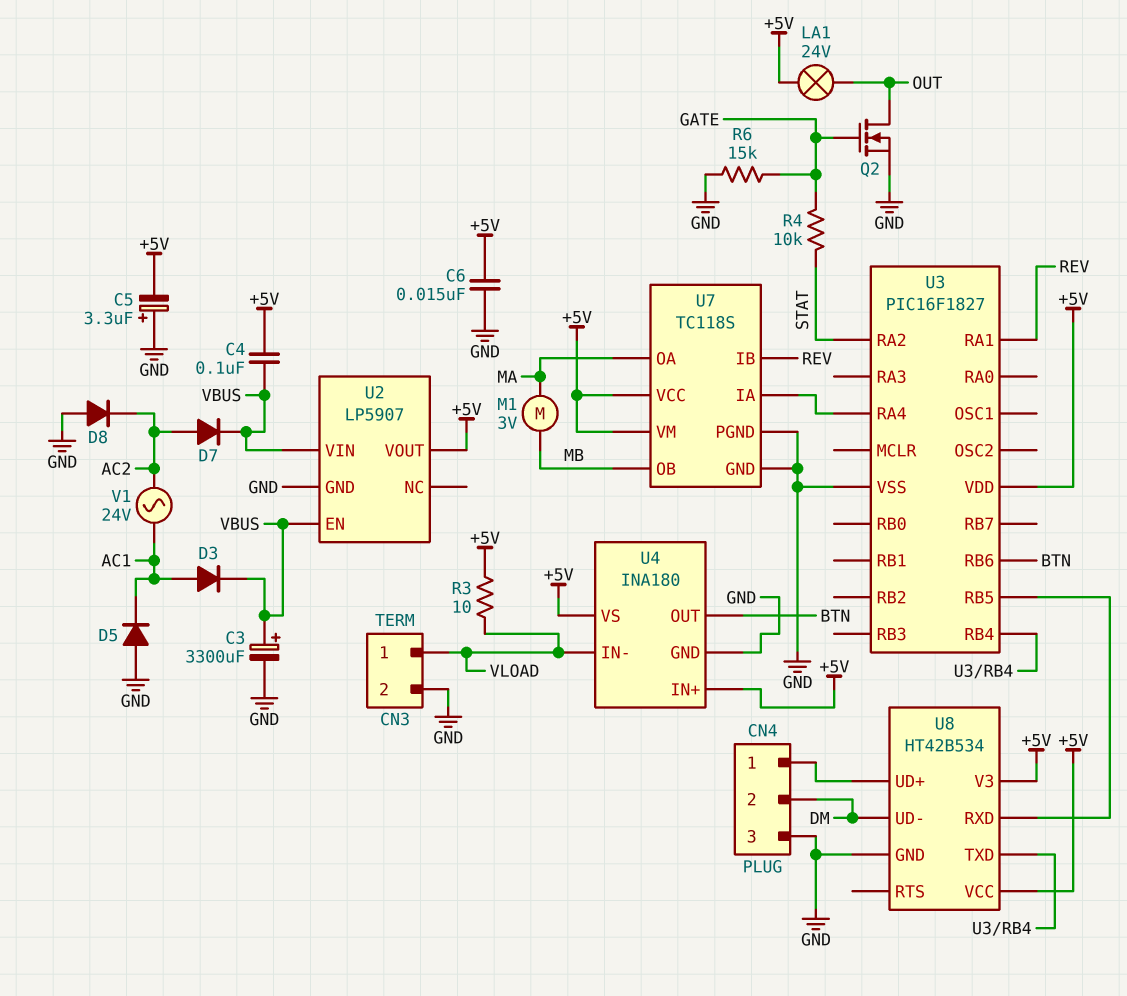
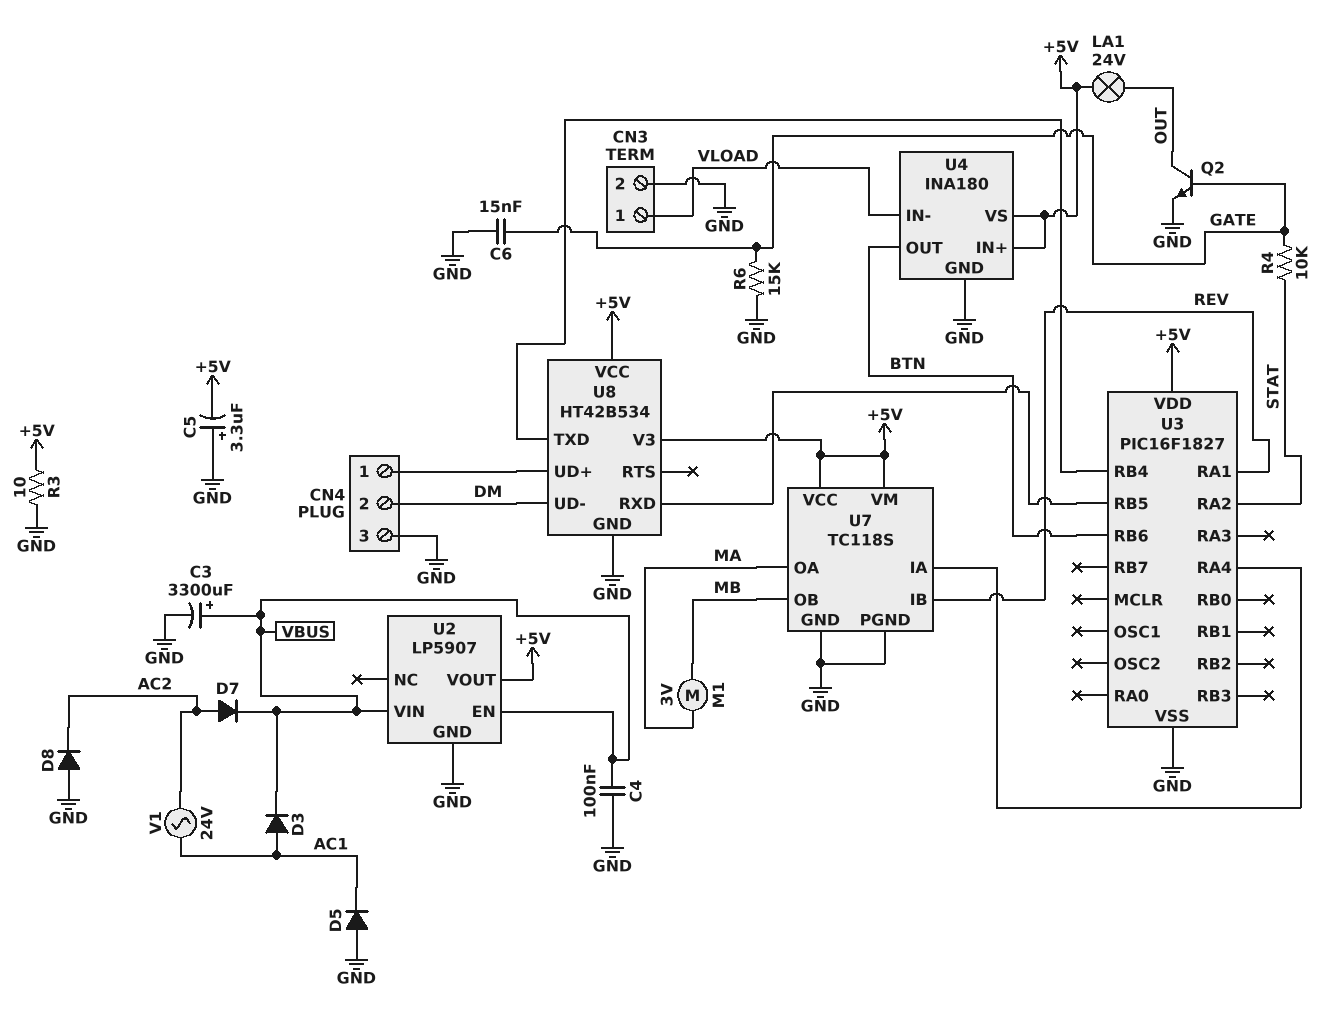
C4: 100nF (+5V, VBUS) -> 100nF (GND, VBUS)
C6: 15nF (+5V, GND) -> 15nF (GATE, GND)
Q2: NMOS (G GATE, D OUT, S GND) -> NPN (B GATE, C OUT, E GND)
R3: 10 (+5V, VLOAD) -> 10 (+5V, GND)

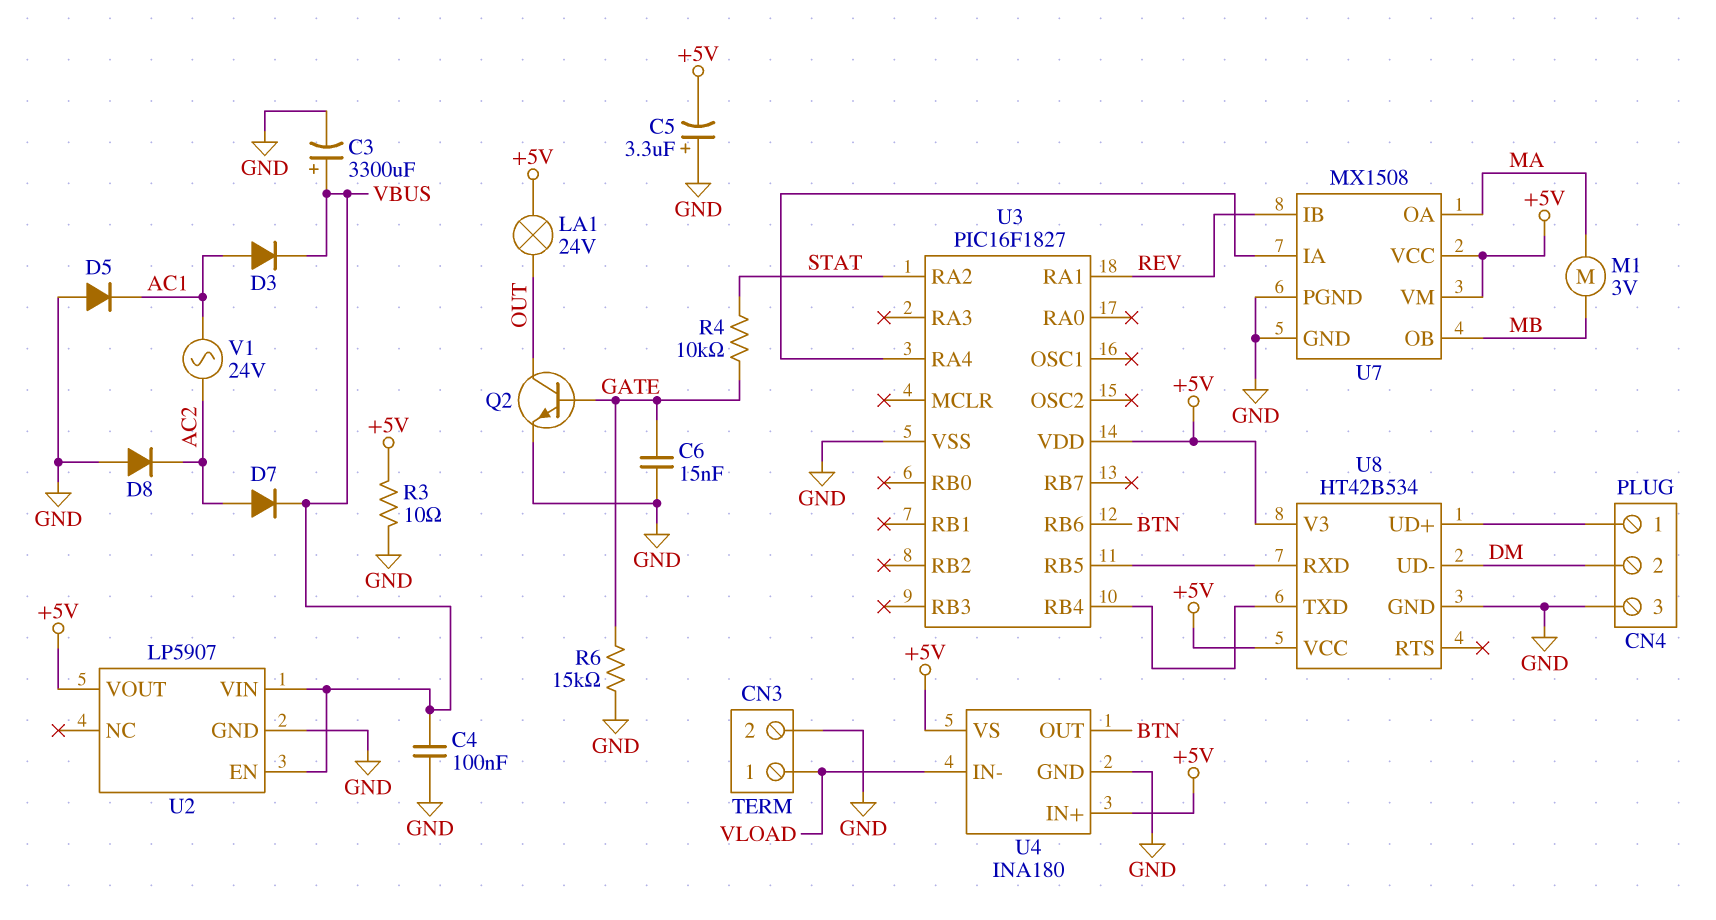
U7: TC118S -> MX1508

